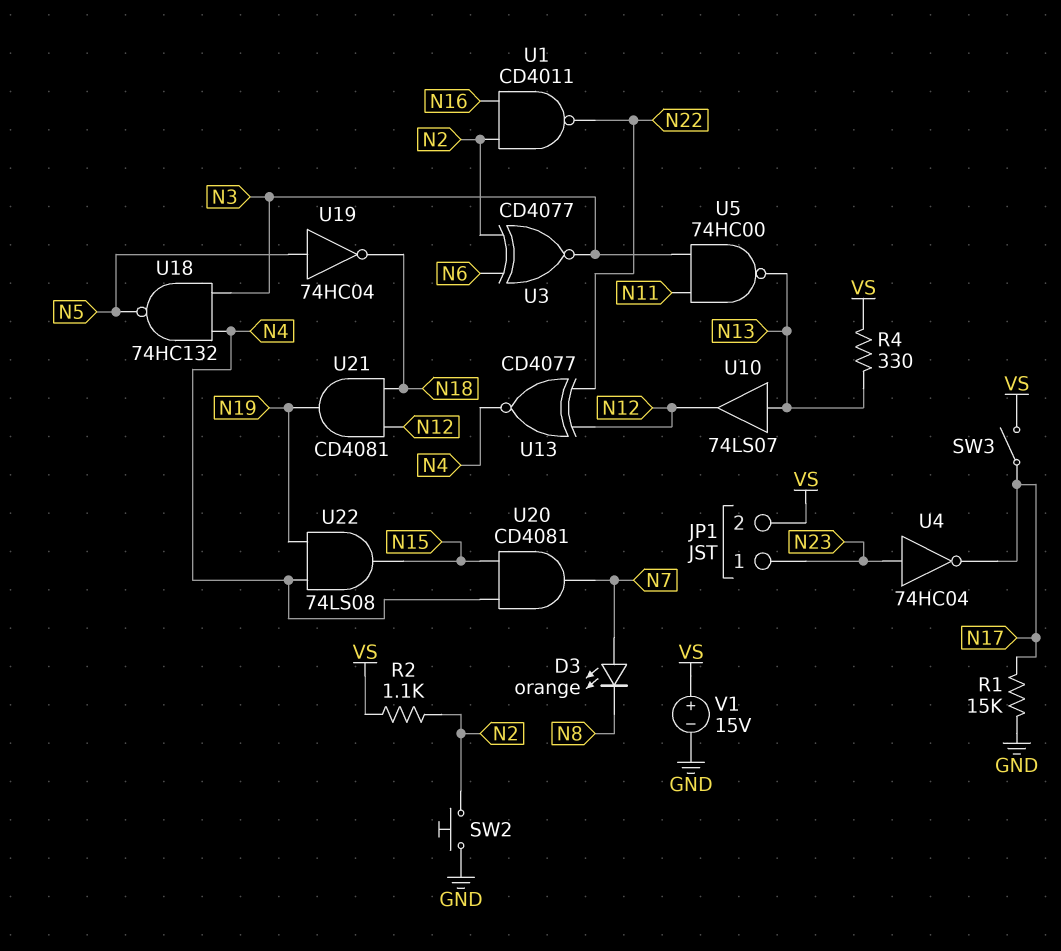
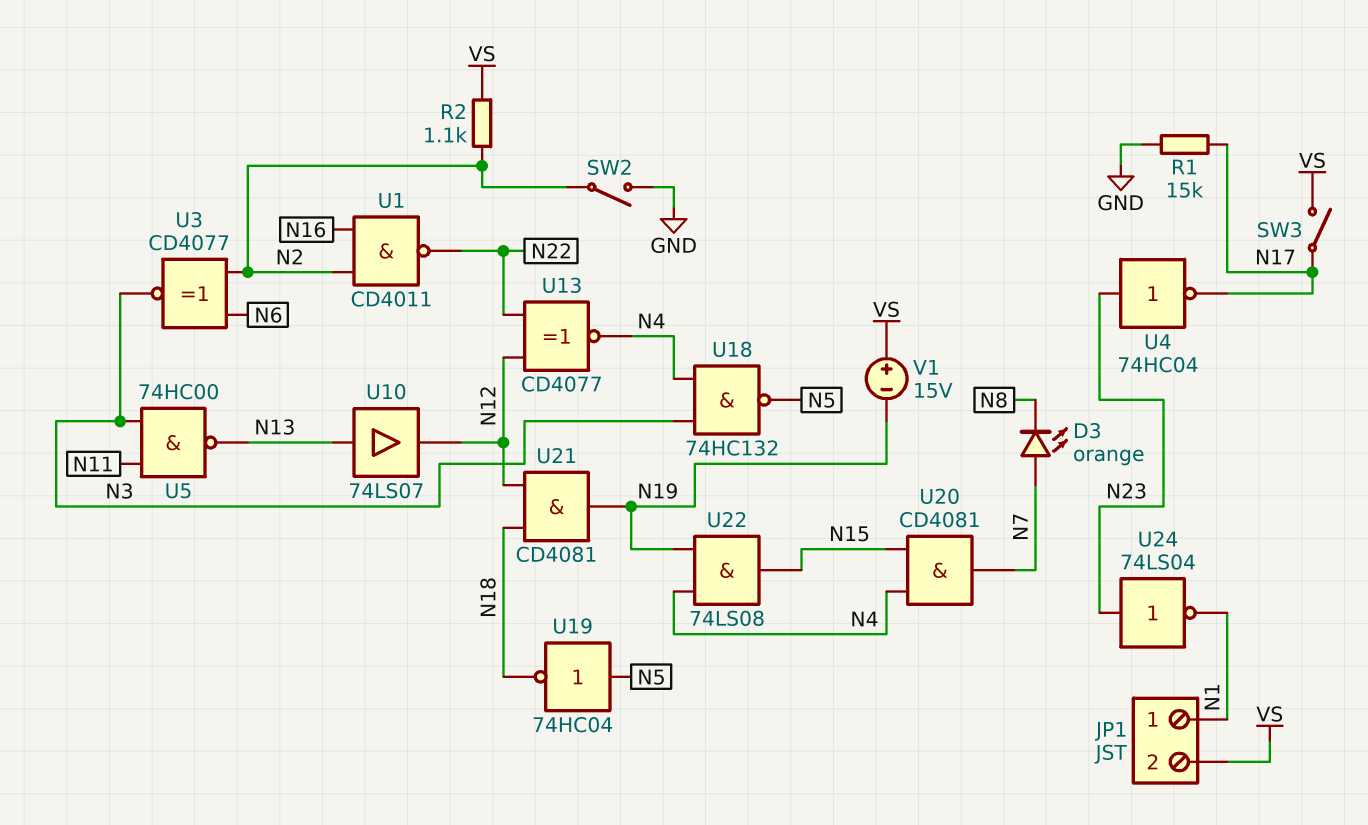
JP1 pin 1: N23 -> N1
R4: 330 (N13, VS) -> none
SW2: button (GND, N2) -> switch (GND, N2)
U24: none -> NOT 74LS04 (in N23, out N1)
V1: 15V (plus VS, minus GND) -> 15V (plus VS, minus N19)

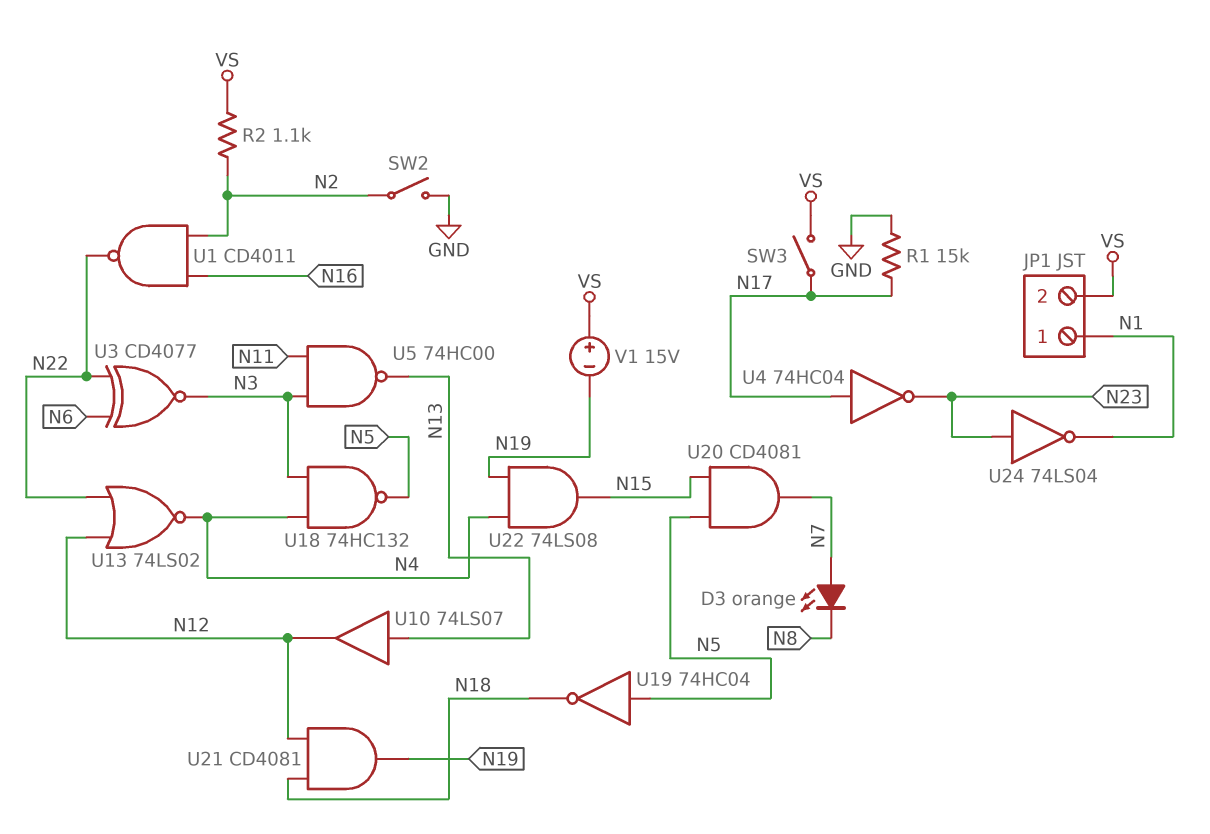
U3: XNOR CD4077 (in N2, in N6, out N3) -> XNOR CD4077 (in N6, in N22, out N3)
U4: NOT 74HC04 (in N23, out N17) -> NOT 74HC04 (in N17, out N23)
U13: XNOR CD4077 (in N12, in N22, out N4) -> NOR 74LS02 (in N12, in N22, out N4)
U20: AND CD4081 (in N4, in N15, out N7) -> AND CD4081 (in N5, in N15, out N7)

